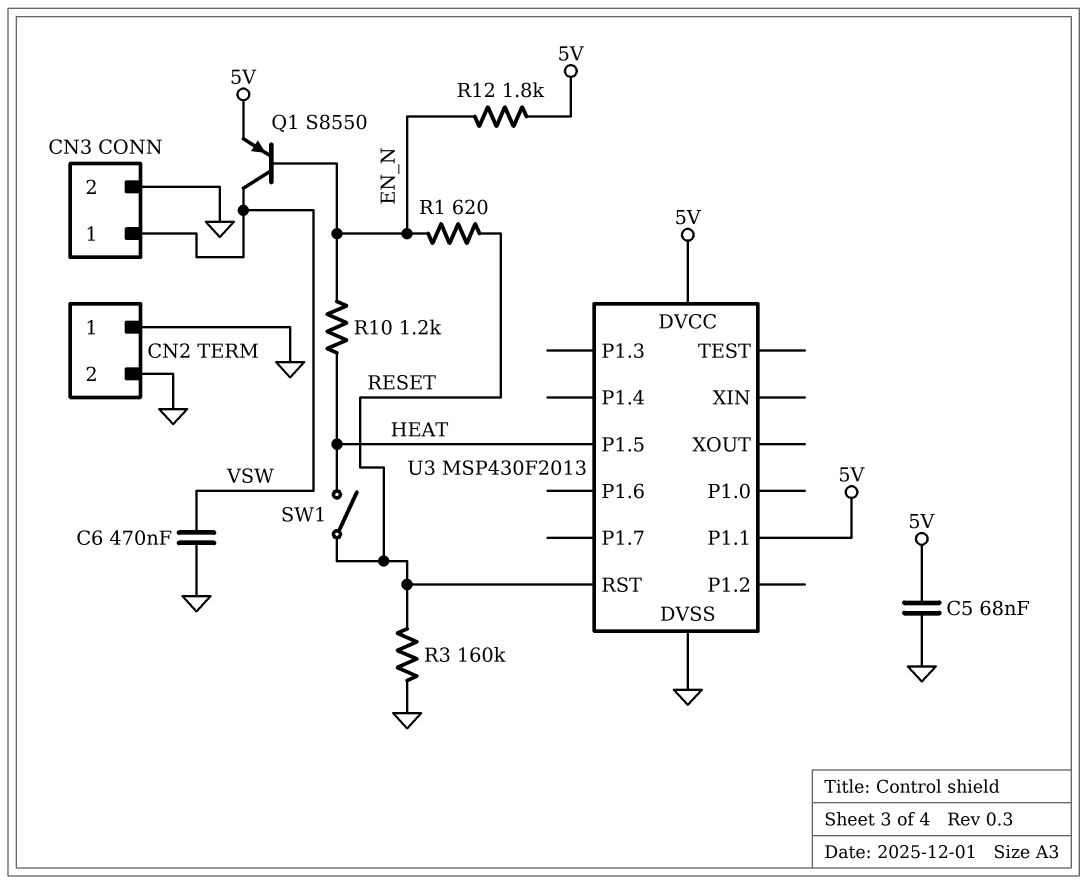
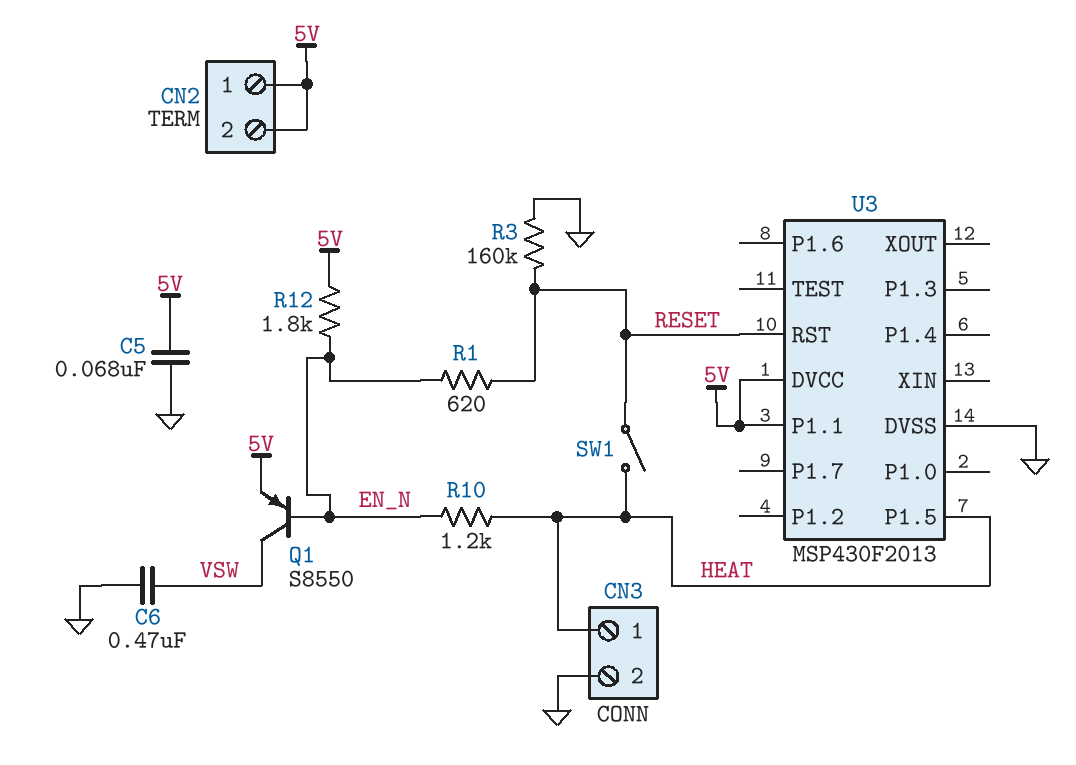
CN2 pin 1: GND -> 5V
CN2 pin 2: GND -> 5V
CN3 pin 1: VSW -> HEAT

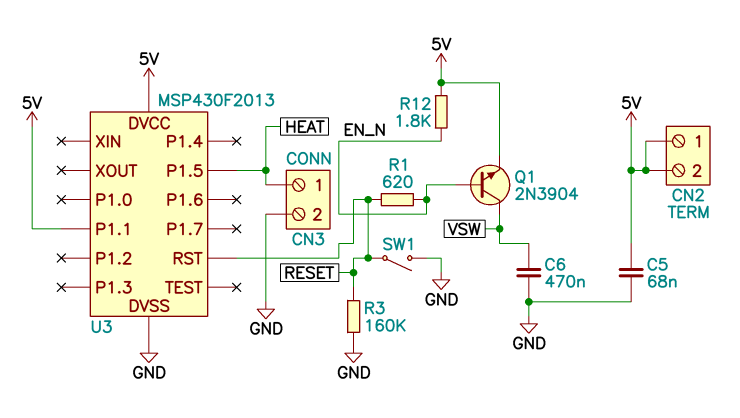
Q1: PNP S8550 (B EN_N, C VSW, E 5V) -> NPN 2N3904 (B EN_N, C VSW, E 5V)
R10: 1.2k (EN_N, HEAT) -> none
SW1: switch (HEAT, RESET) -> switch (GND, RESET)

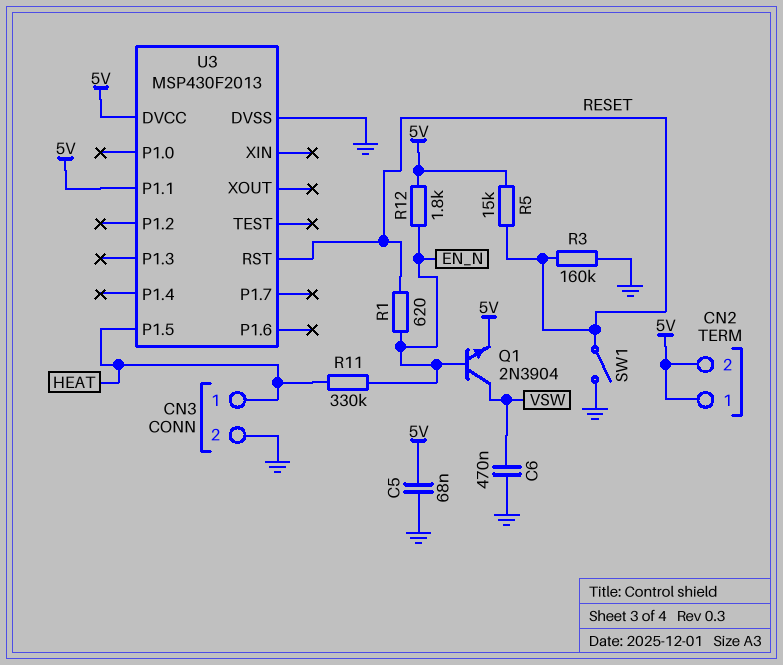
R5: none -> 15k (5V, RESET)
R11: none -> 330k (EN_N, HEAT)

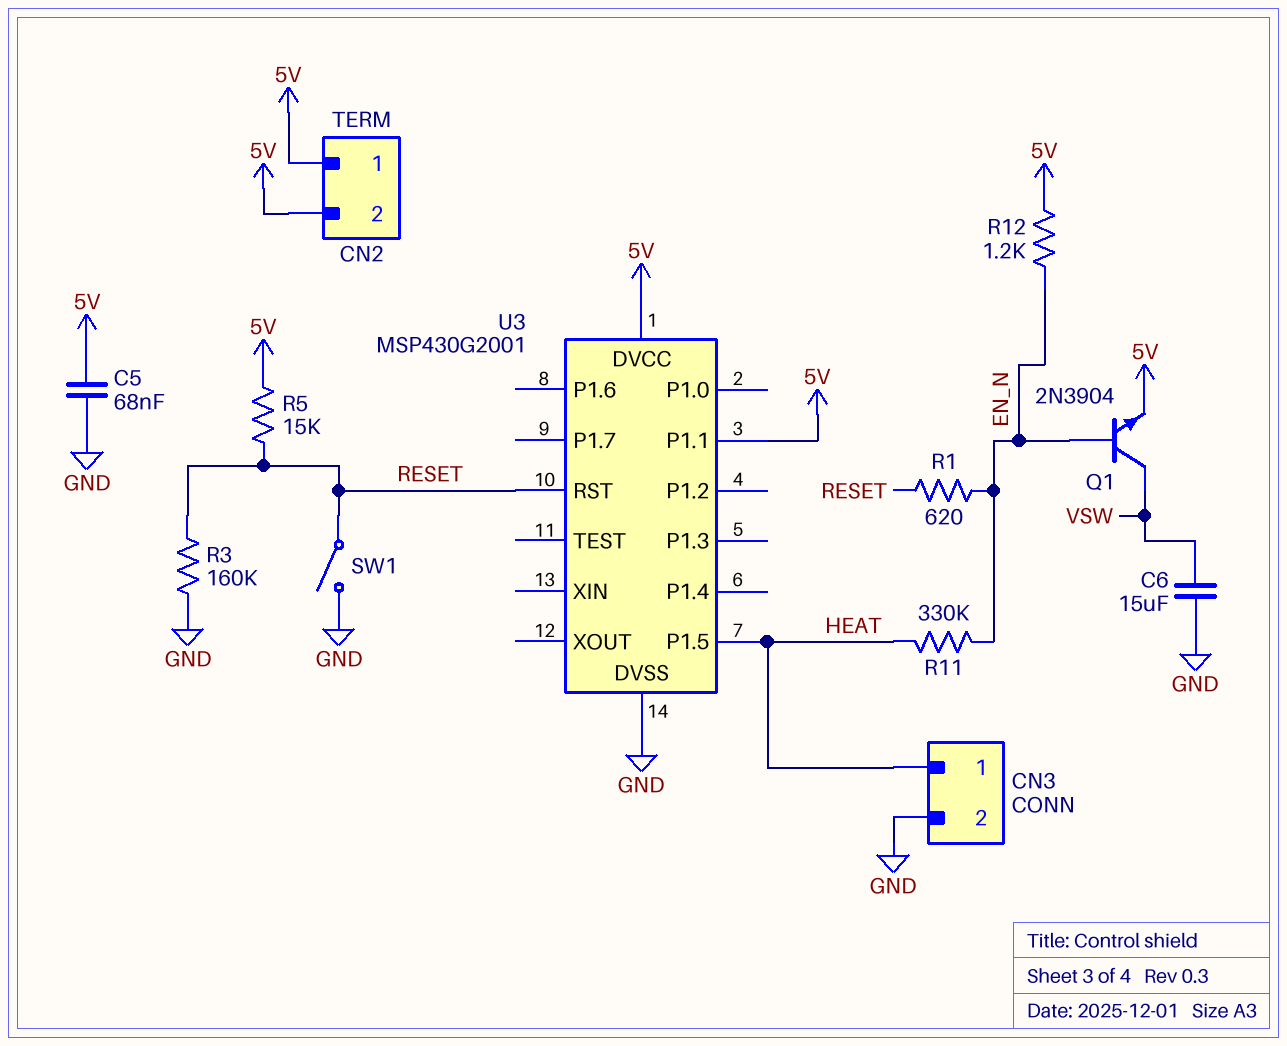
C6: 470nF (GND, VSW) -> 15uF (GND, VSW)
R12: 1.8k (5V, EN_N) -> 1.2k (5V, EN_N)
U3: MSP430F2013 -> MSP430G2001

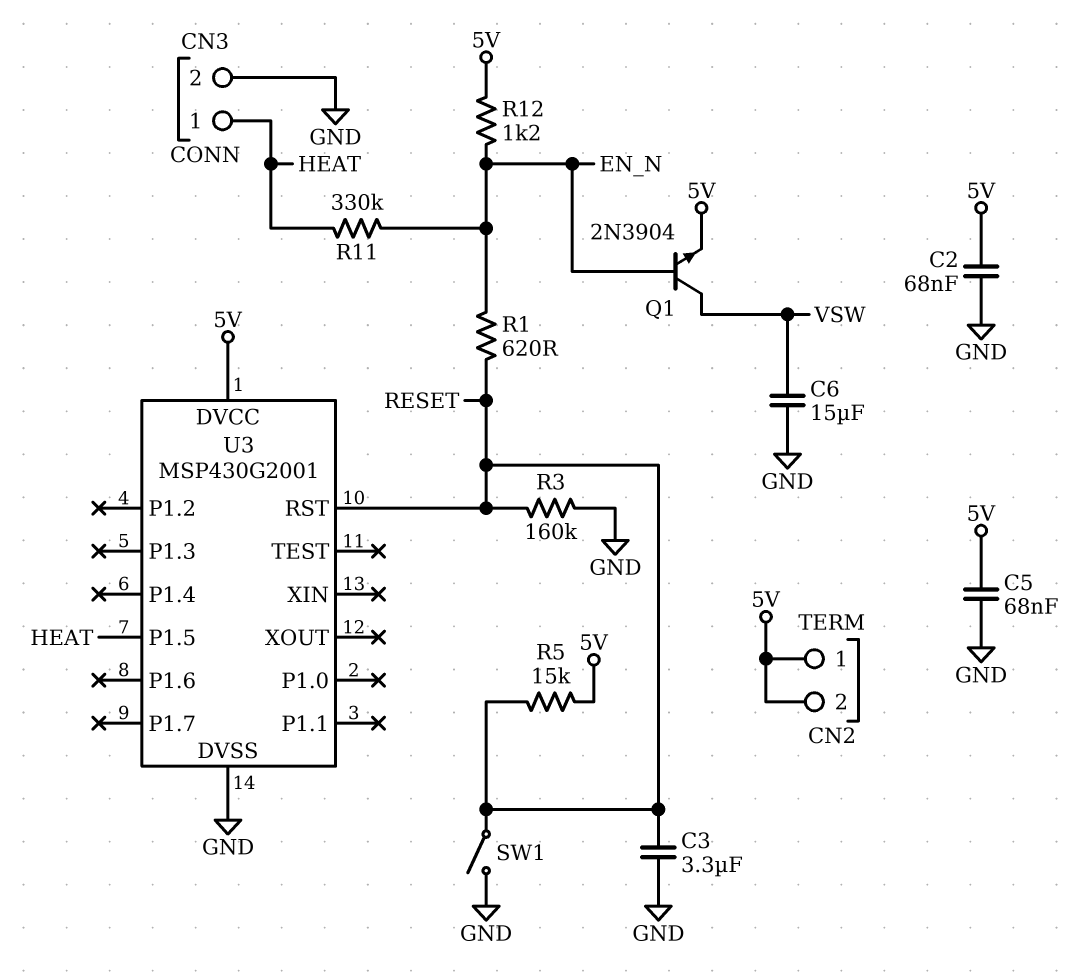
C2: none -> 68nF (5V, GND)
C3: none -> 3.3uF (GND, RESET)
U3 pin P1.1: 5V -> none

